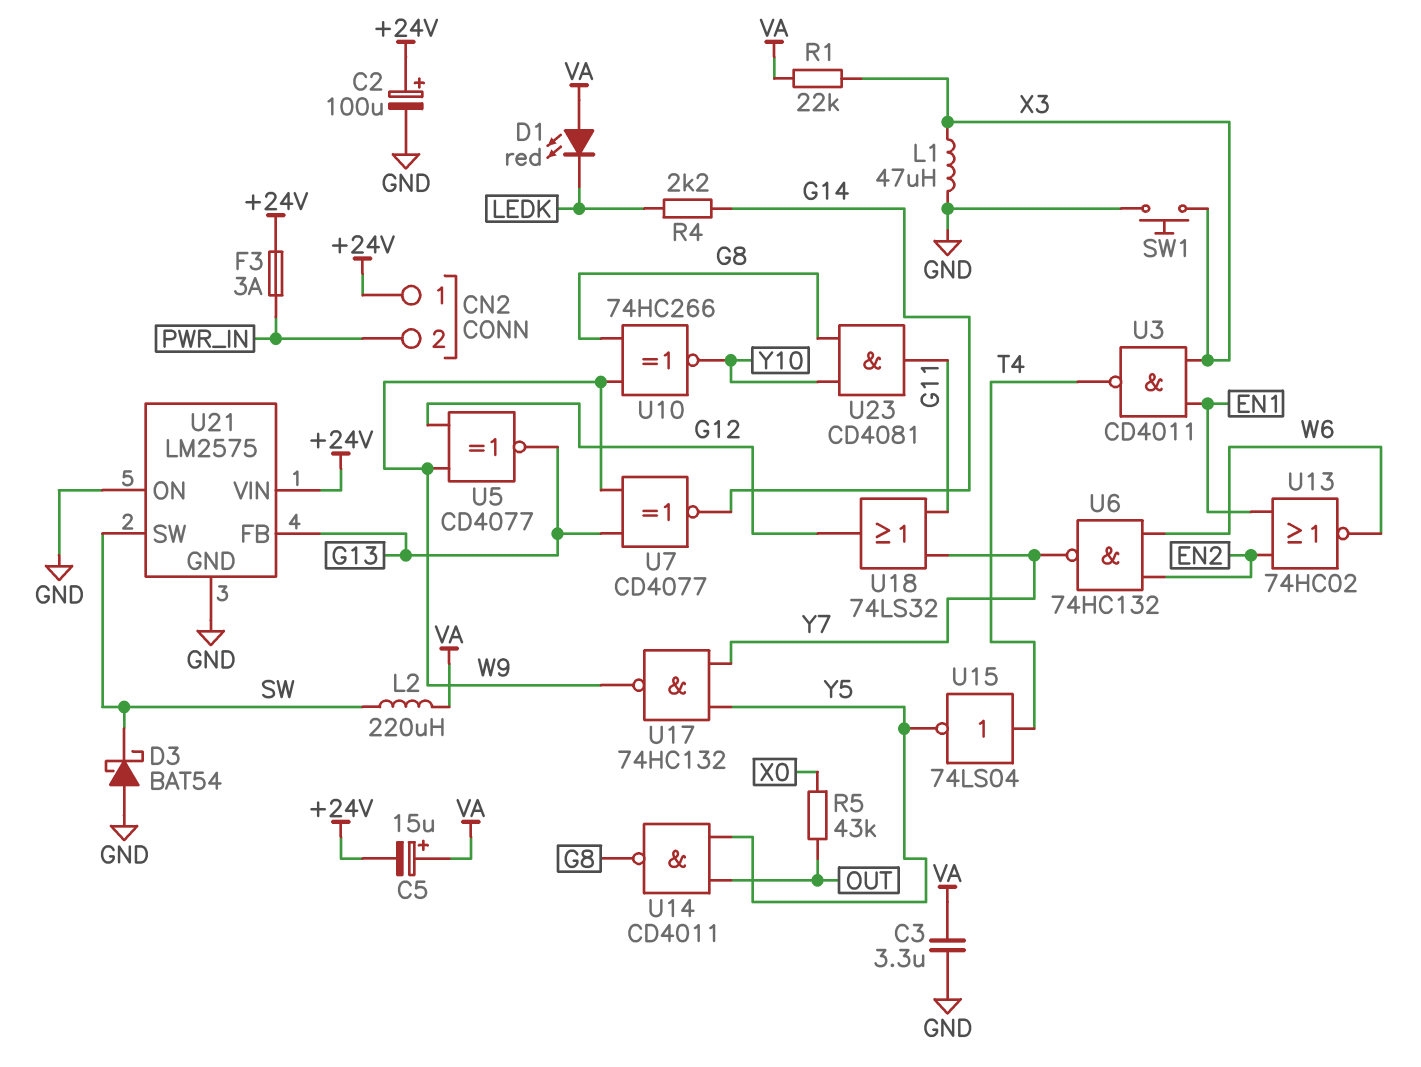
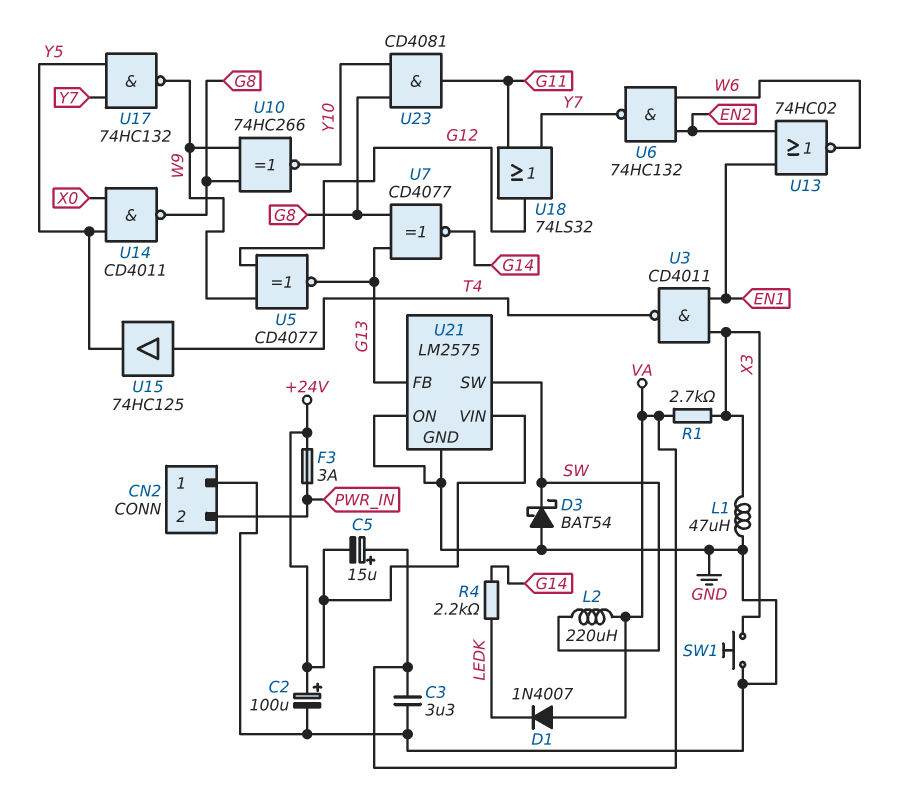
CN2 pin 1: +24V -> GND
D1: LED red (A VA, K LEDK) -> diode 1N4007 (A VA, K LEDK)
R1: 22k (VA, X3) -> 2.7k (VA, X3)
R5: 43k (OUT, X0) -> none
U7: XNOR CD4077 (in G13, in W9, out G14) -> XNOR CD4077 (in G8, in G13, out G14)
U14: NAND CD4011 (in OUT, in Y5, out G8) -> NAND CD4011 (in X0, in Y5, out G8)
U15: NOT 74LS04 (in T4, out Y5) -> buffer 74HC125 (in T4, out Y5)

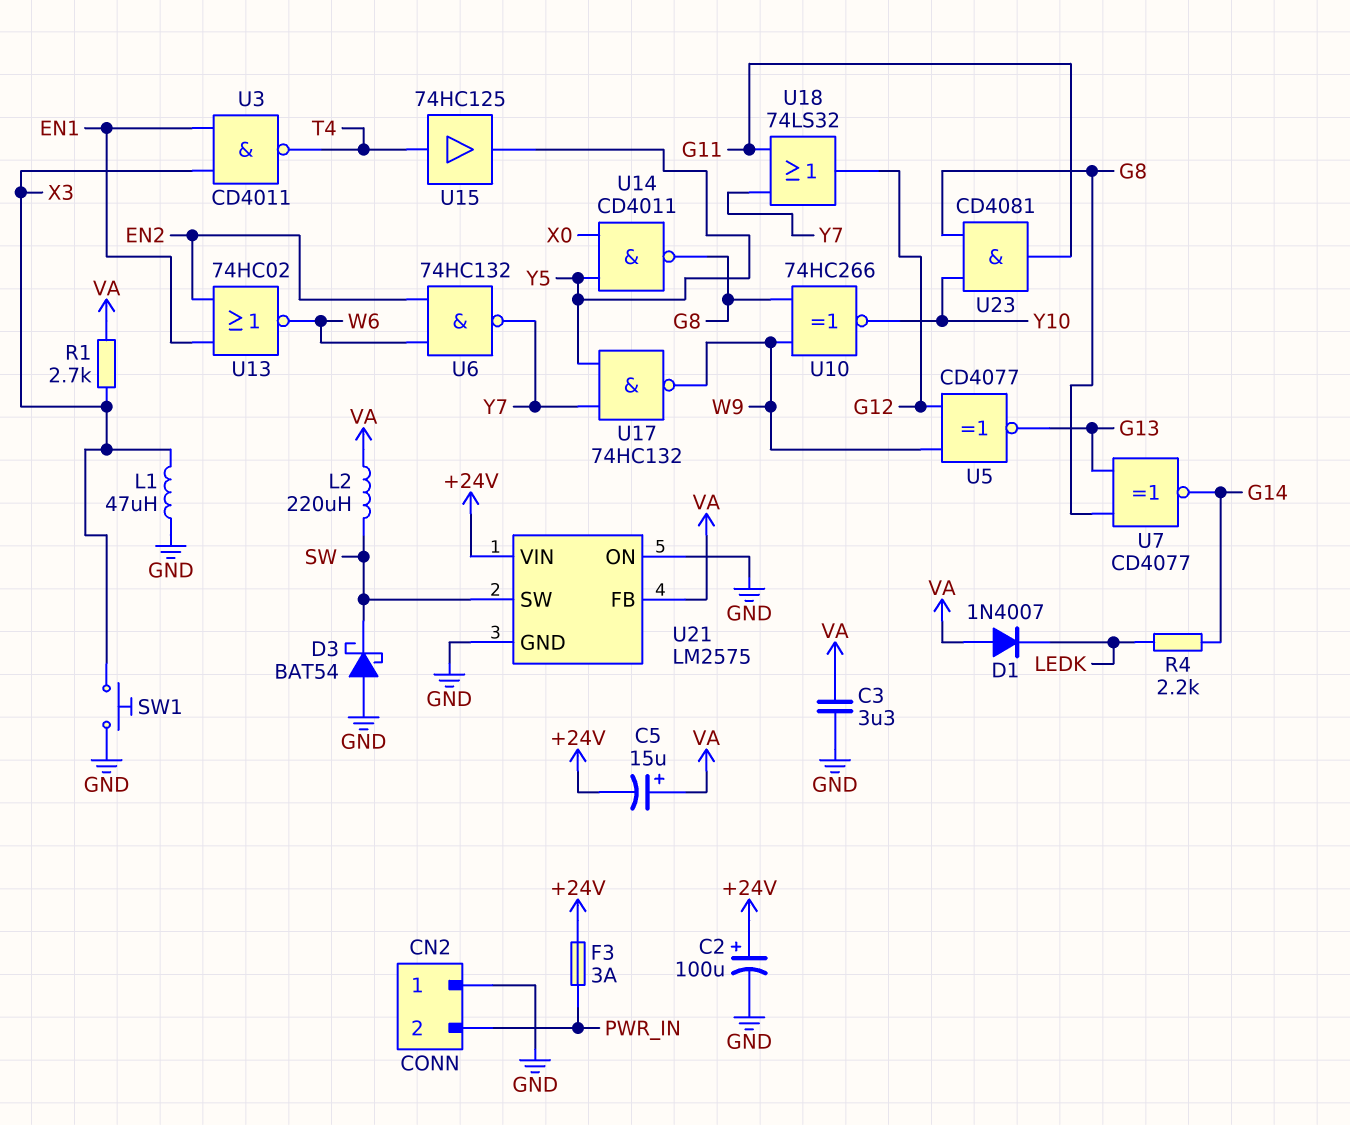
U21 pin FB: G13 -> VA

